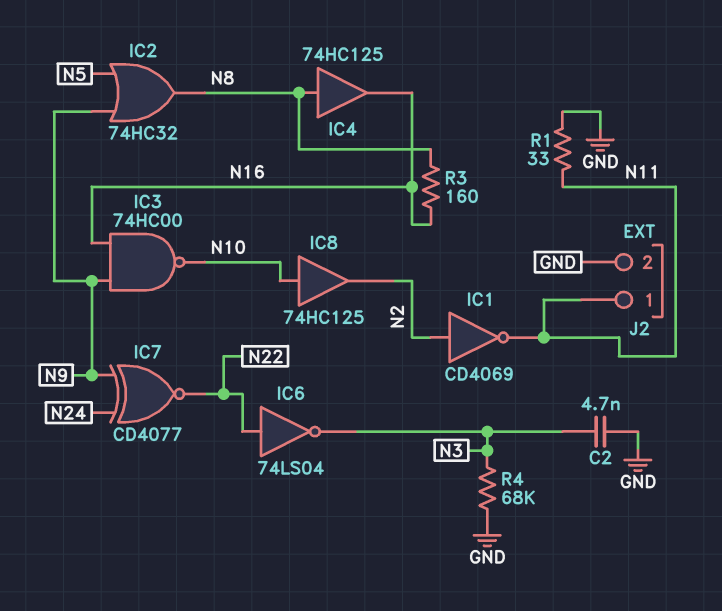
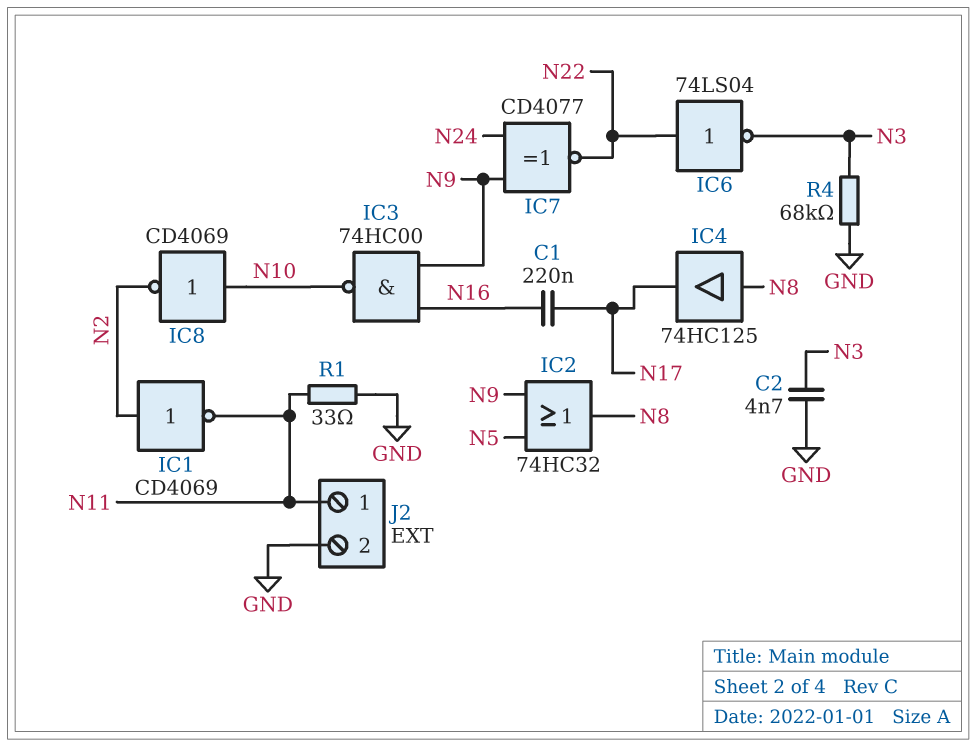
C1: none -> 220nF (N16, N17)
IC4: buffer 74HC125 (in N8, out N16) -> buffer 74HC125 (in N8, out N17)
IC8: buffer 74HC125 (in N10, out N2) -> NOT CD4069 (in N10, out N2)
R3: 160 (N8, N16) -> none

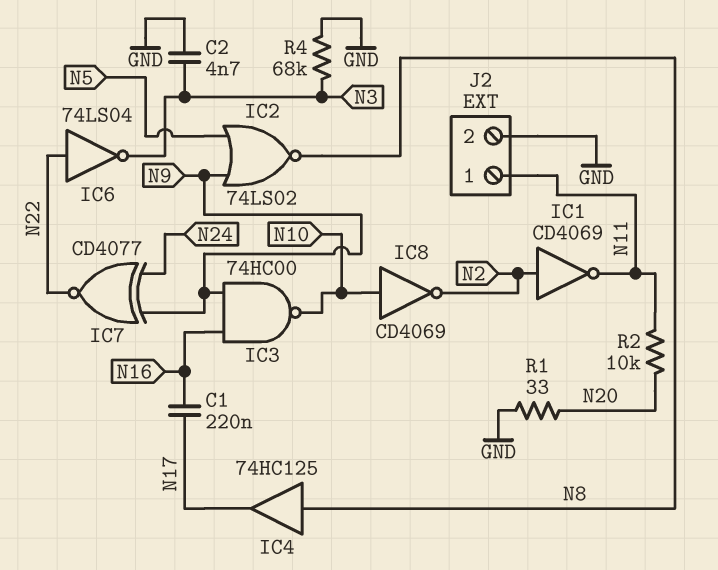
IC2: OR 74HC32 (in N5, in N9, out N8) -> NOR 74LS02 (in N5, in N9, out N8)
R1: 33 (GND, N11) -> 33 (GND, N20)
R2: none -> 10k (N11, N20)

